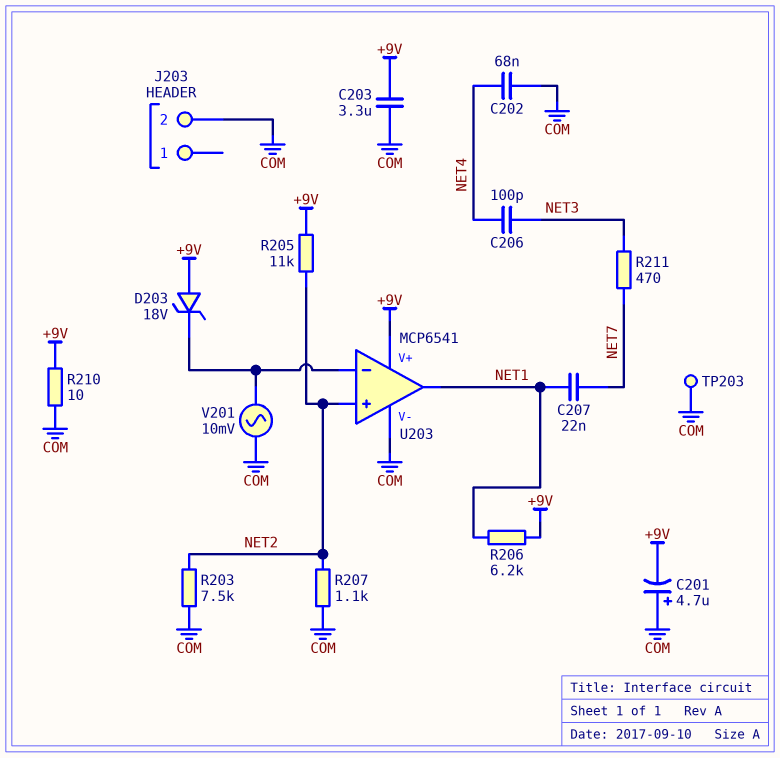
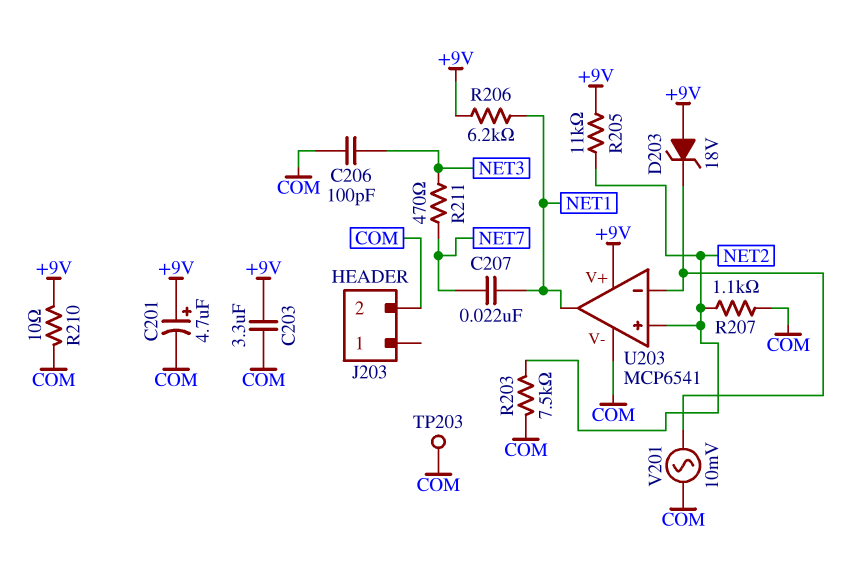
C201: 4.7uF (plus COM, minus +9V) -> 4.7uF (plus +9V, minus COM)
C202: 68nF (COM, NET4) -> none
C206: 100pF (NET3, NET4) -> 100pF (COM, NET3)

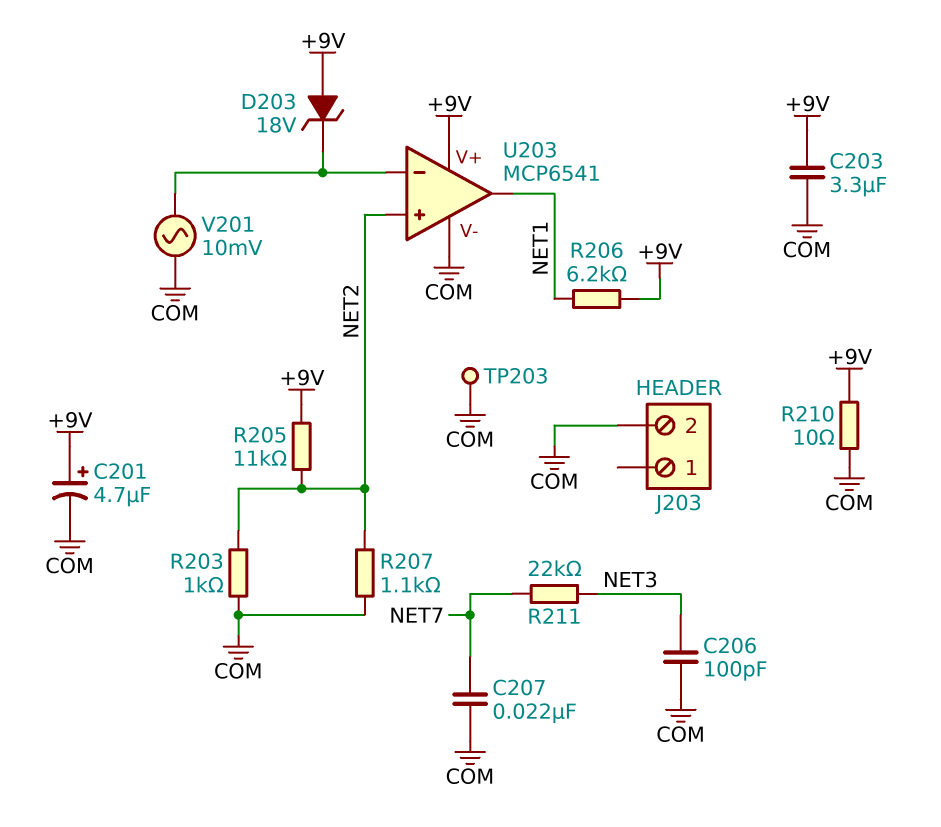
C207: 22nF (NET1, NET7) -> 22nF (COM, NET7)
R203: 7.5k (COM, NET2) -> 1k (COM, NET2)
R211: 470 (NET3, NET7) -> 22k (NET3, NET7)

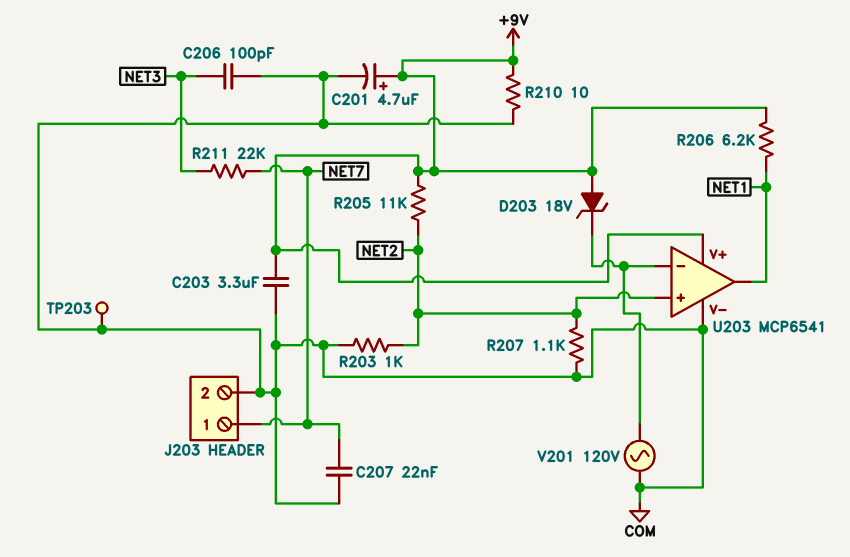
J203 pin 1: none -> NET7
V201: AC 10mV (COM, U203/in-) -> AC 120V (COM, U203/in-)

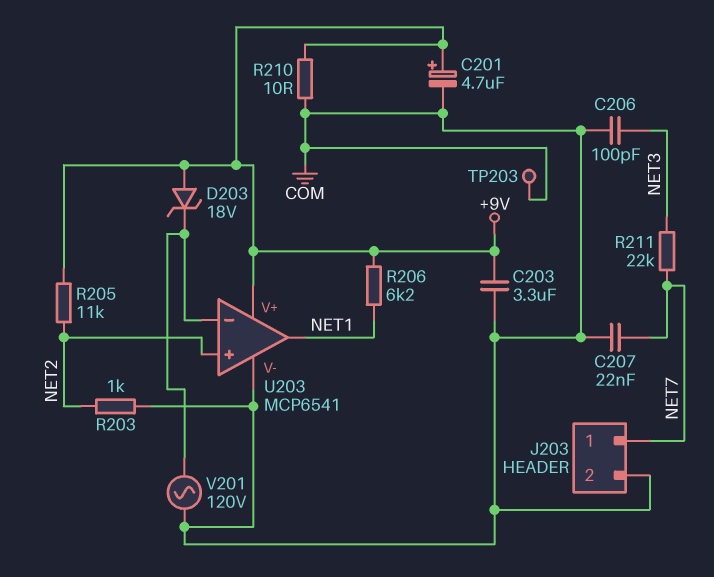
R207: 1.1k (COM, NET2) -> none

